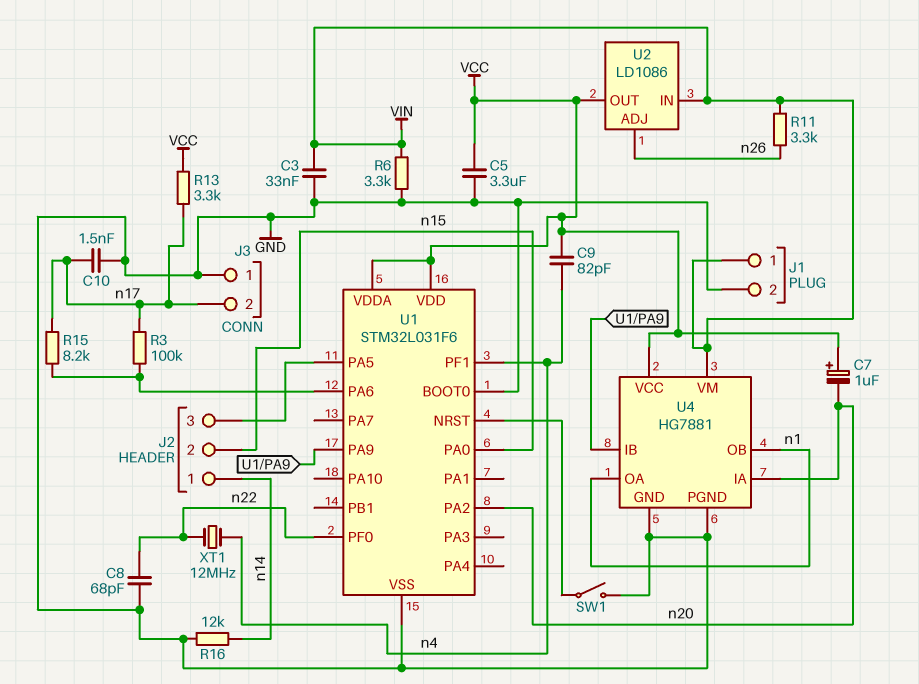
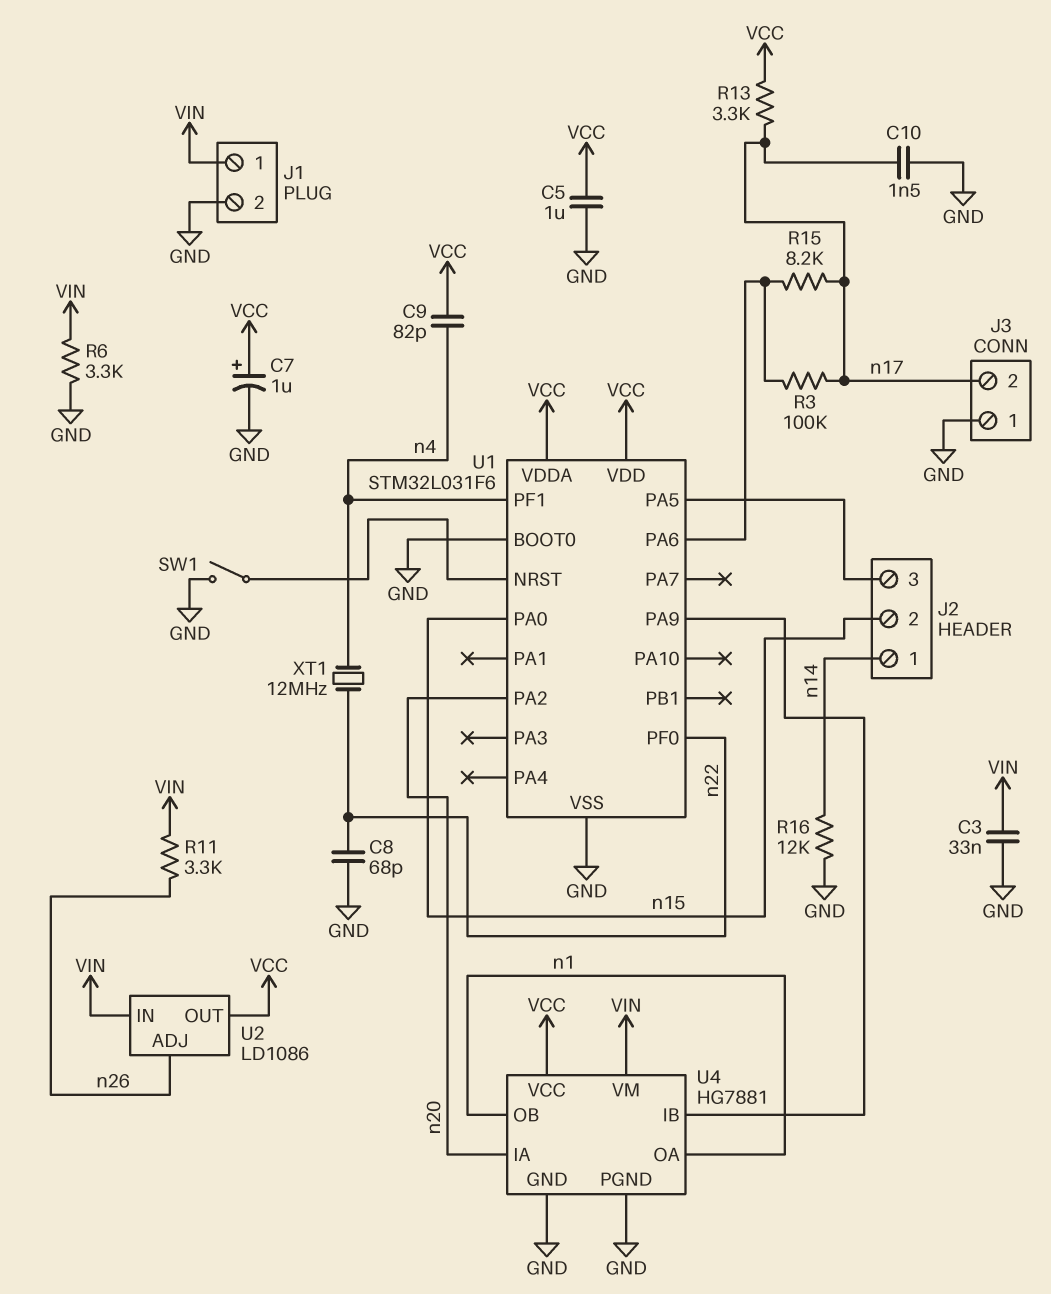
C5: 3.3uF (GND, VCC) -> 1uF (GND, VCC)
C7: 1uF (plus VCC, minus n20) -> 1uF (plus VCC, minus GND)

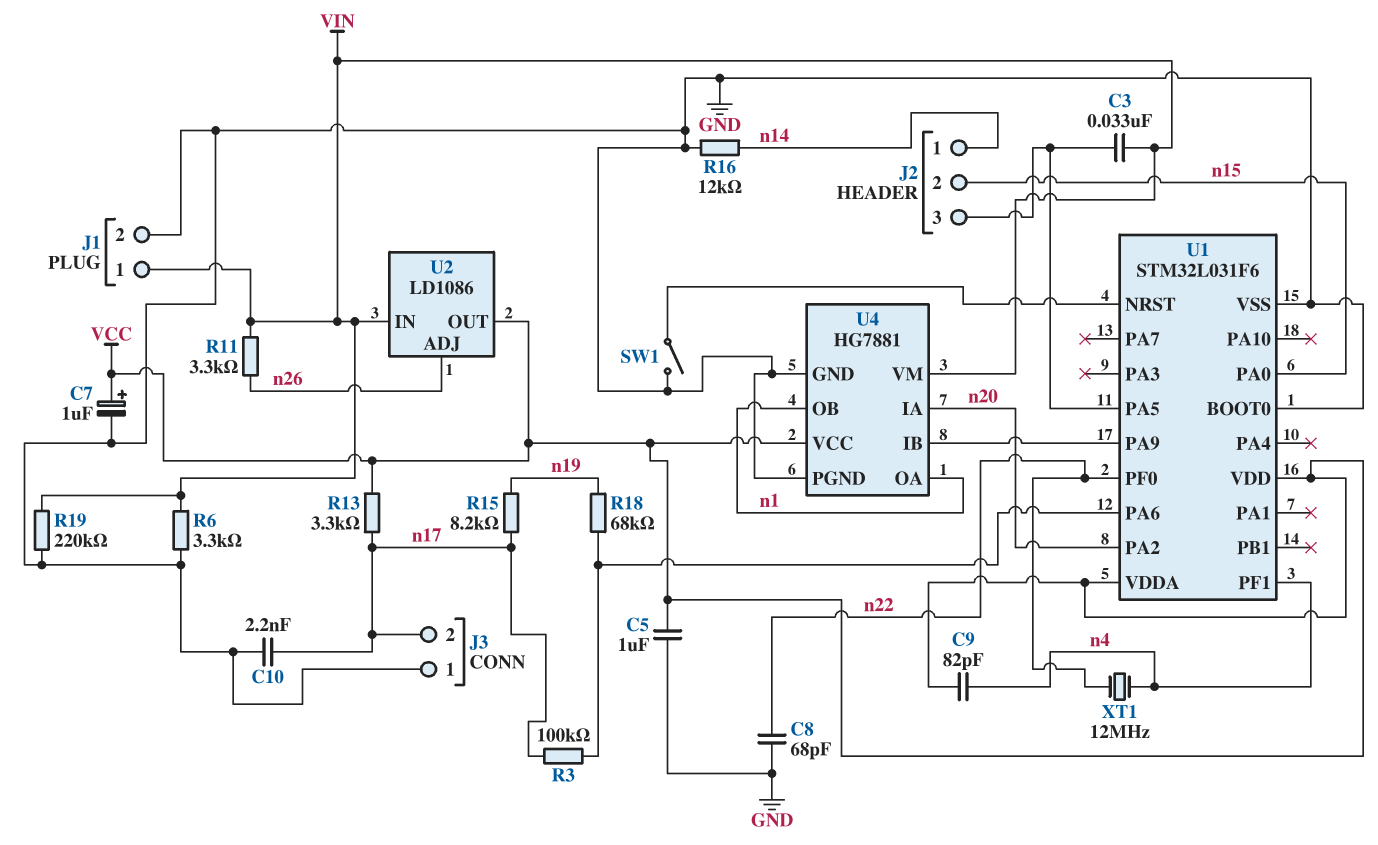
C3: 33nF (GND, VIN) -> 33nF (J2/3, VIN)
C10: 1.5nF (GND, n17) -> 2.2nF (GND, n17)
R15: 8.2k (U1/PA6, n17) -> 8.2k (n17, n19)
R18: none -> 68k (U1/PA6, n19)
R19: none -> 220k (GND, VIN)

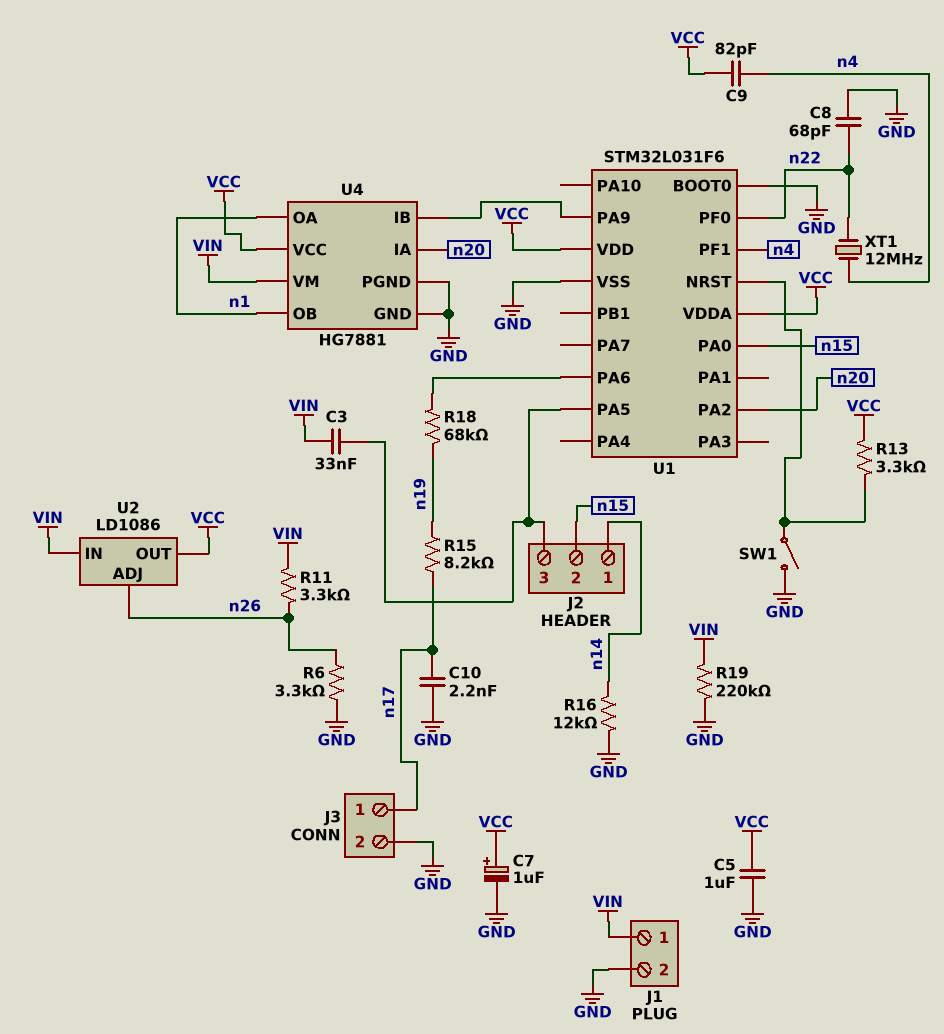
J3 pin 1: GND -> n17
J3 pin 2: n17 -> GND
R3: 100k (U1/PA6, n17) -> none
R6: 3.3k (GND, VIN) -> 3.3k (GND, n26)
R13: 3.3k (VCC, n17) -> 3.3k (U1/NRST, VCC)

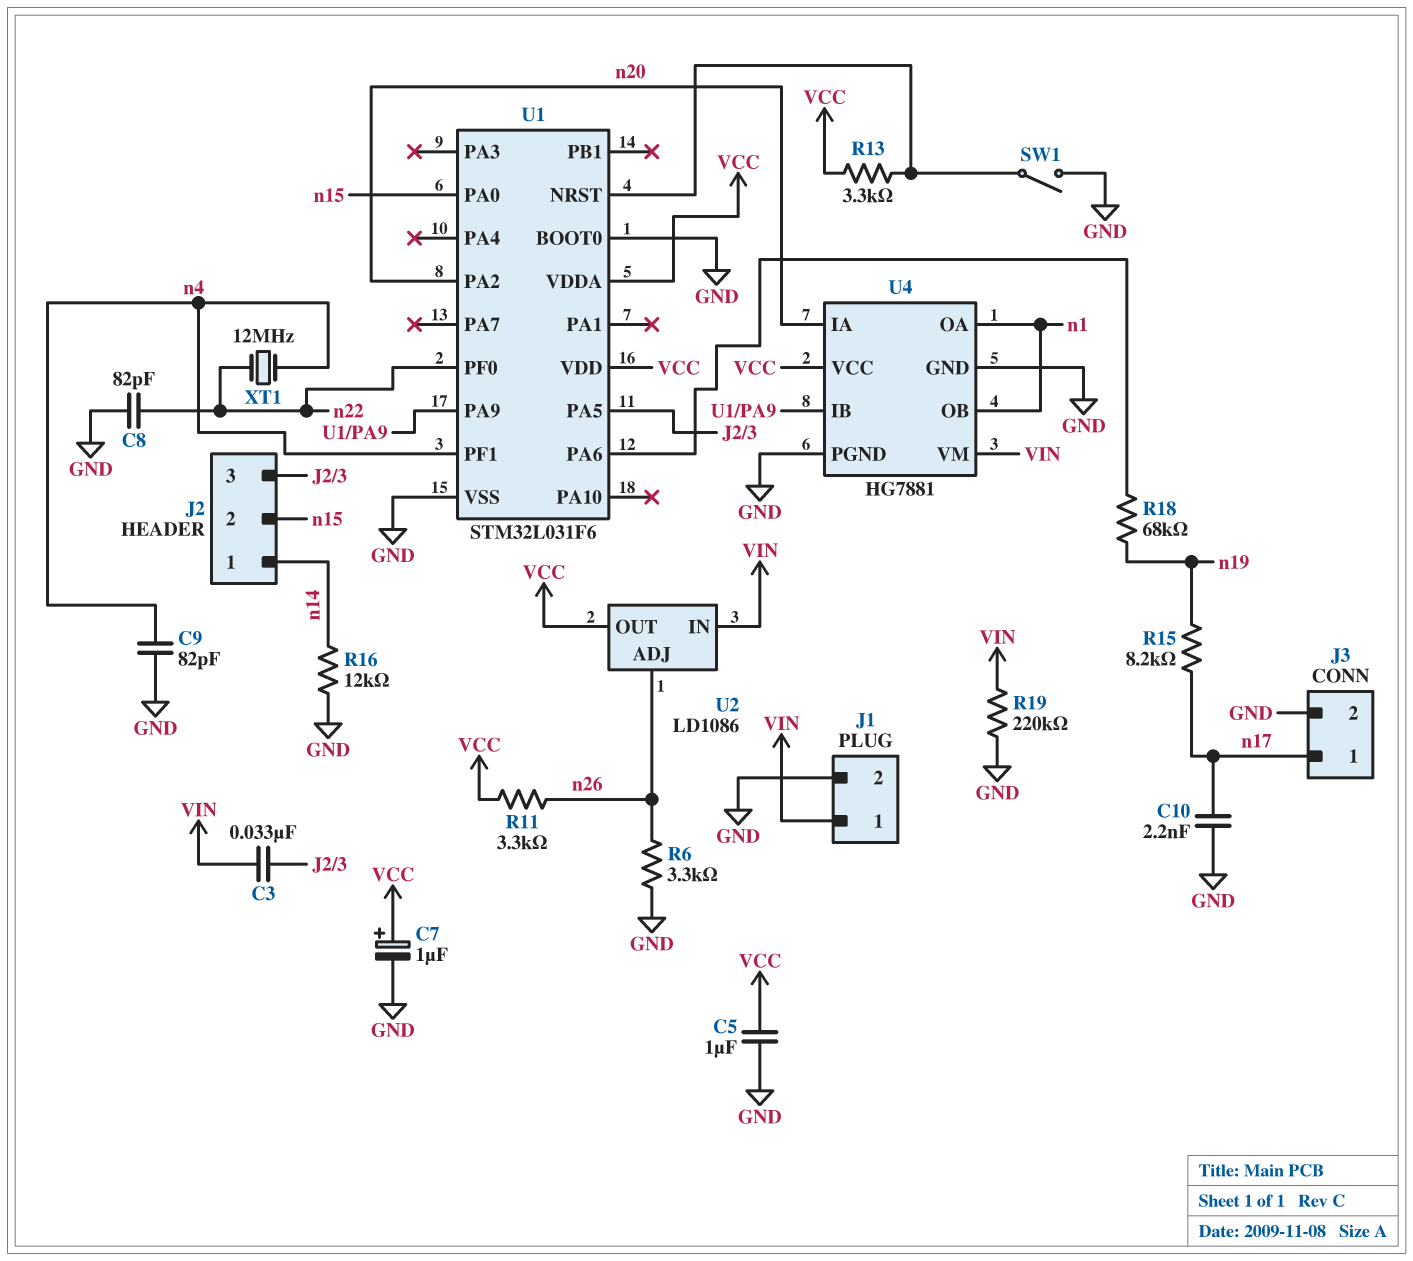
C8: 68pF (GND, n22) -> 82pF (GND, n22)
C9: 82pF (VCC, n4) -> 82pF (GND, n4)
R11: 3.3k (VIN, n26) -> 3.3k (VCC, n26)

